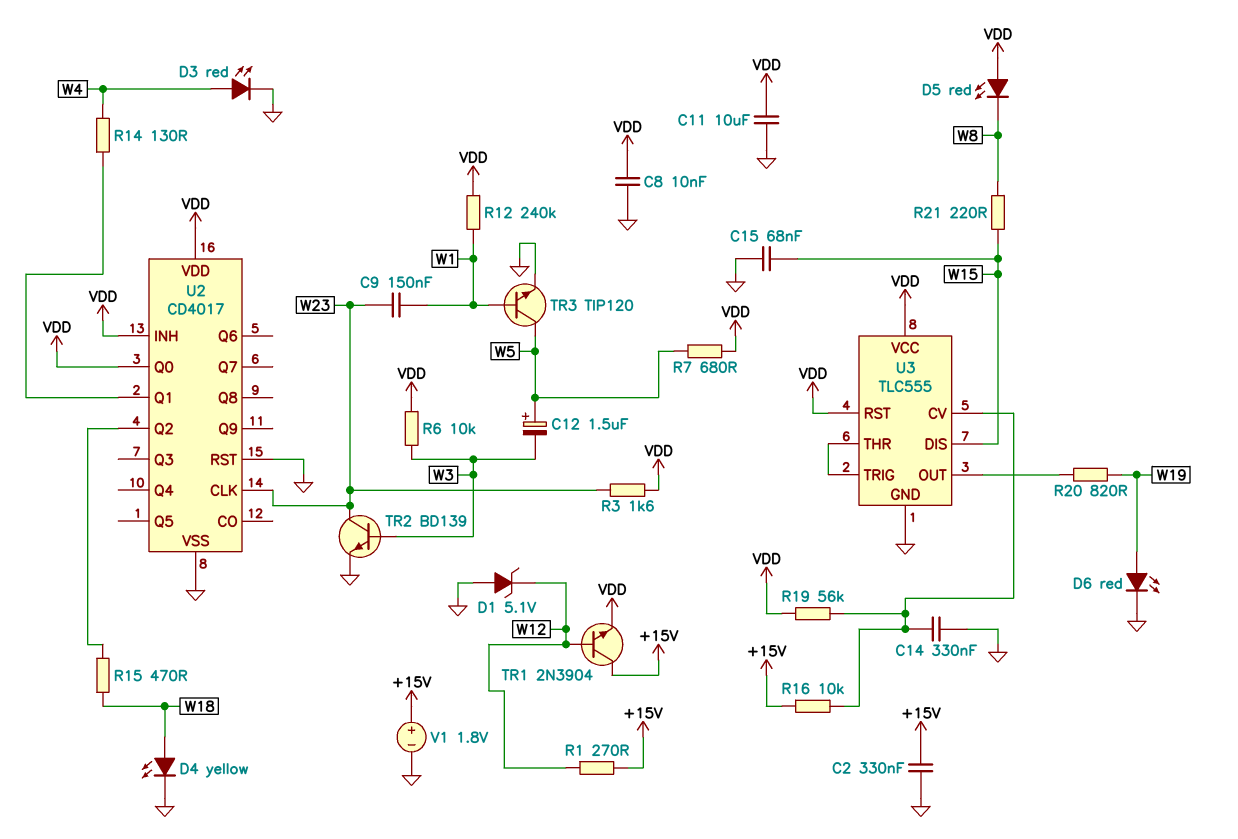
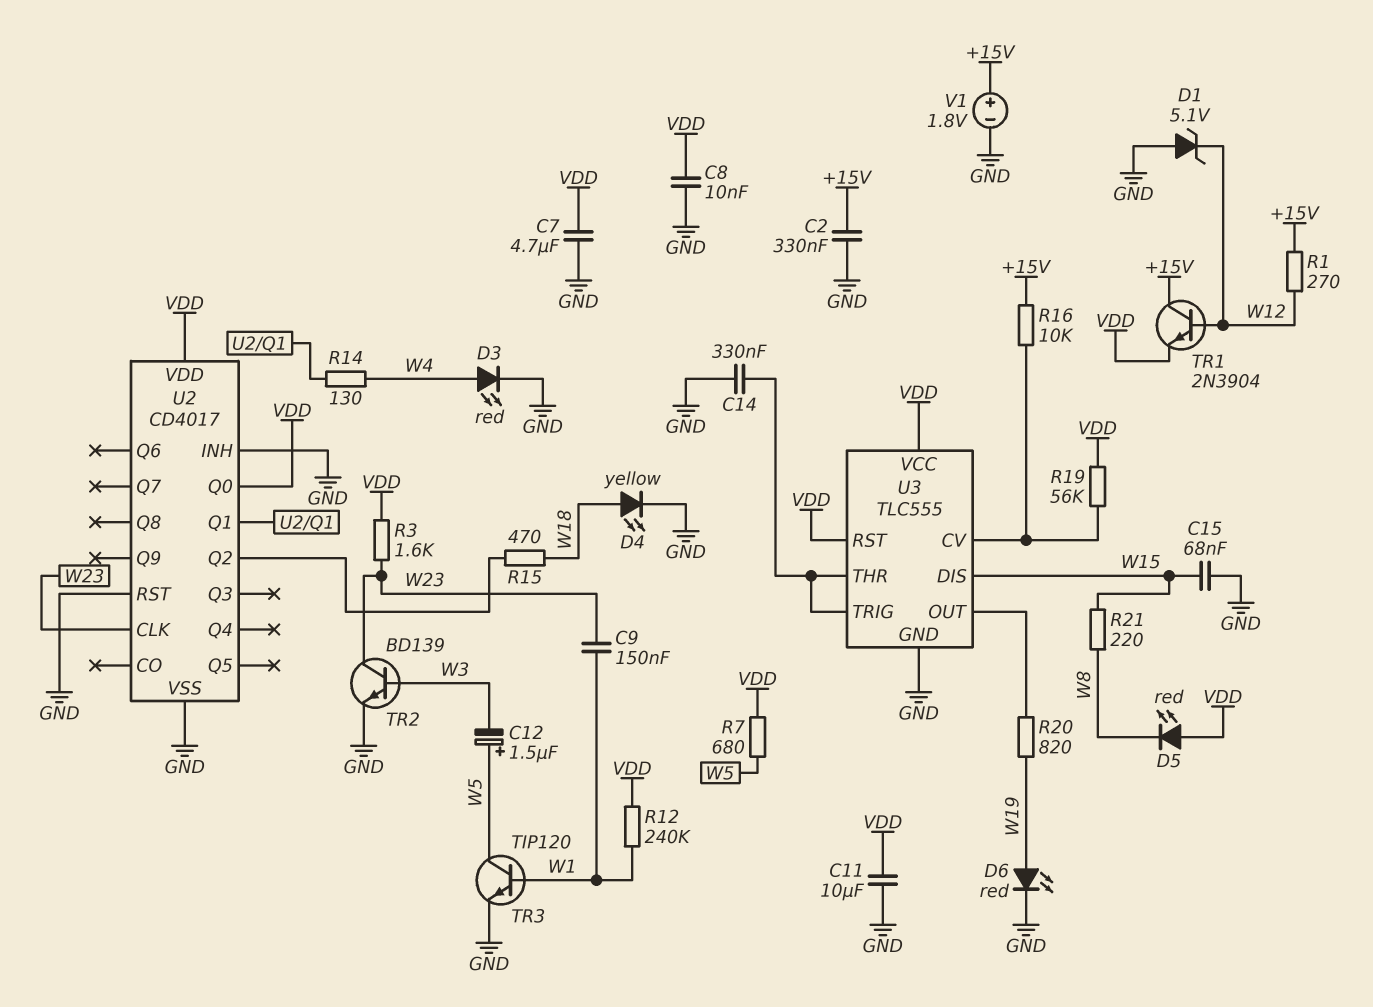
C7: none -> 4.7uF (GND, VDD)
C14: 330nF (GND, U3/CV) -> 330nF (GND, U3/THR)
R6: 10k (VDD, W3) -> none
U2 pin INH: VDD -> GND

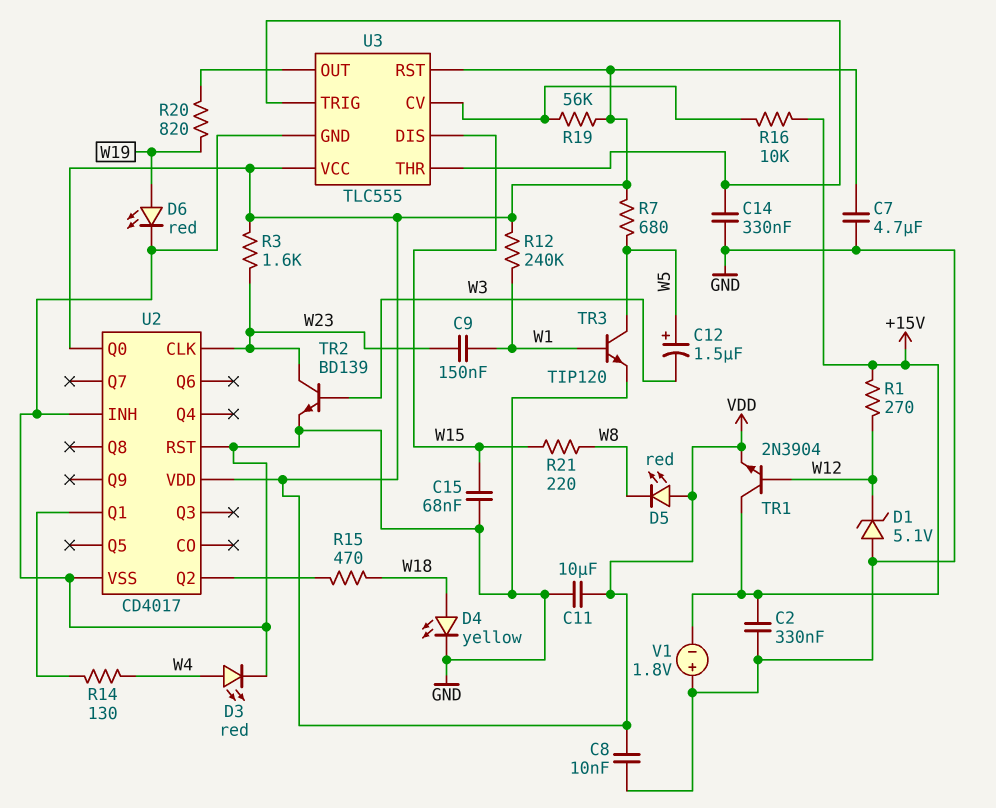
V1: 1.8V (plus +15V, minus GND) -> 1.8V (plus GND, minus +15V)

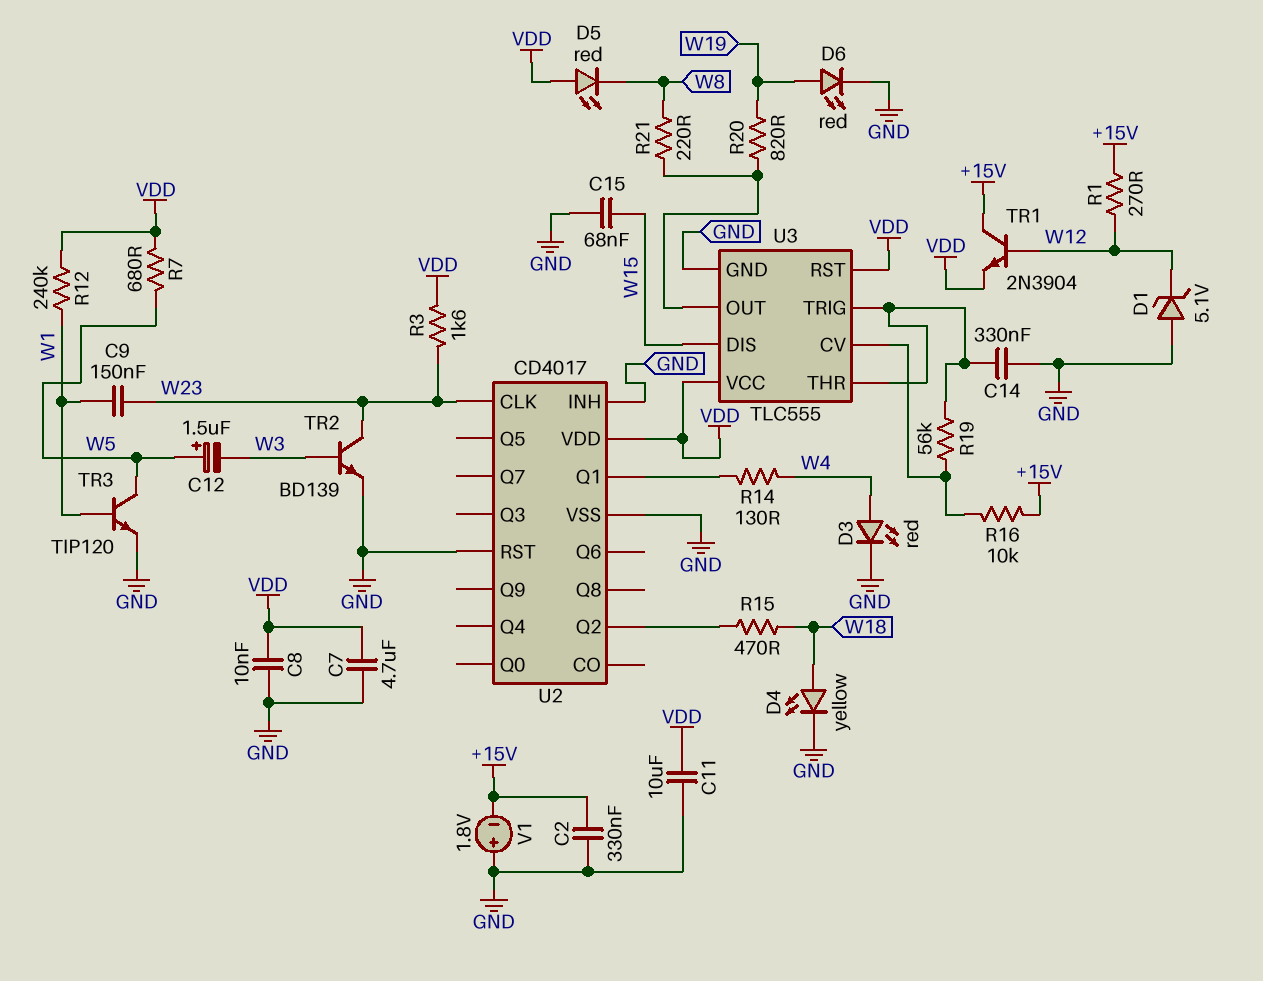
R19: 56k (U3/CV, VDD) -> 56k (U3/CV, U3/THR)
R21: 220 (W8, W15) -> 220 (U3/OUT, W8)
U2 pin Q0: VDD -> none

